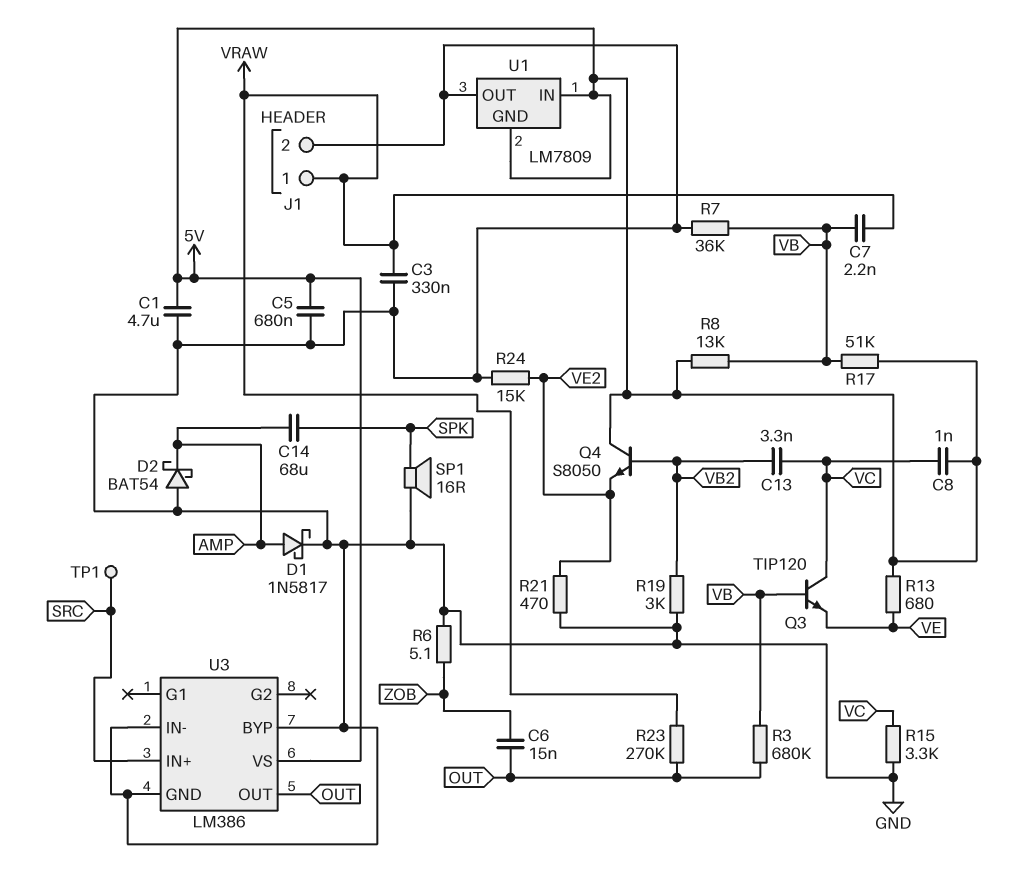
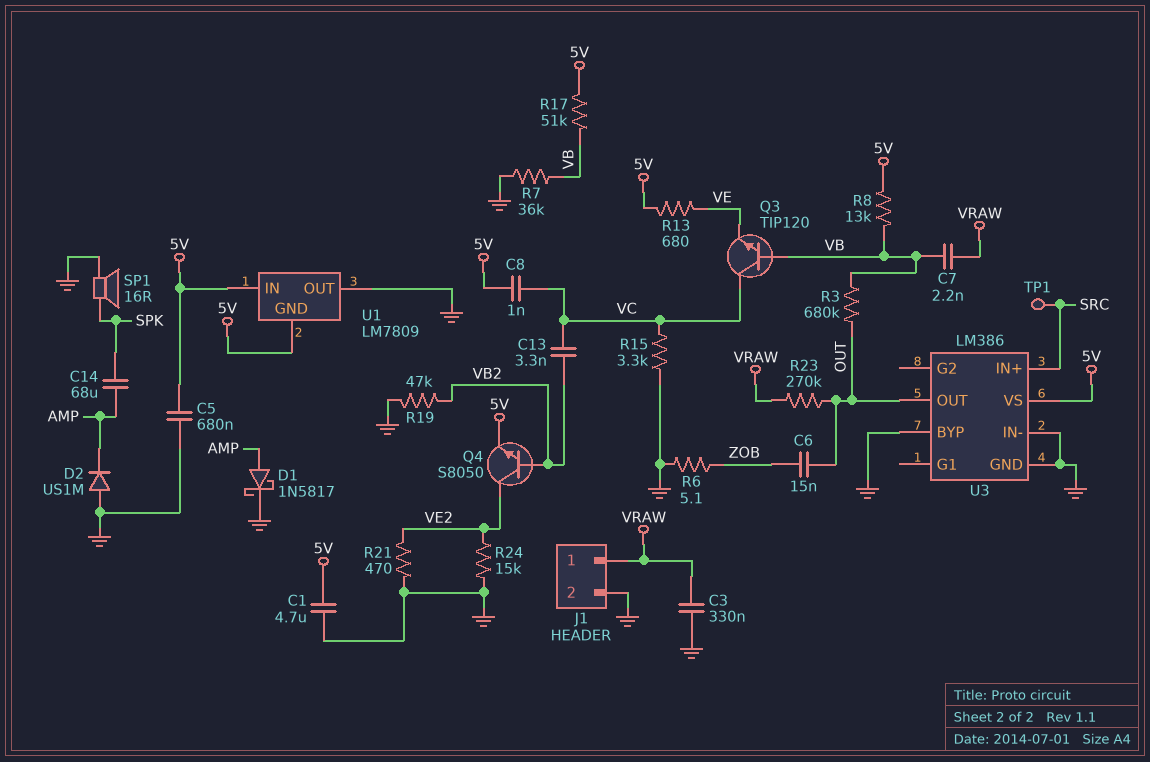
D2: schottky BAT54 (A GND, K AMP) -> diode US1M (A GND, K AMP)
Q4: NPN S8050 (B VB2, C 5V, E VE2) -> NPN S8050 (B VB2, C VE2, E 5V)
R19: 3k (GND, VB2) -> 47k (GND, VB2)

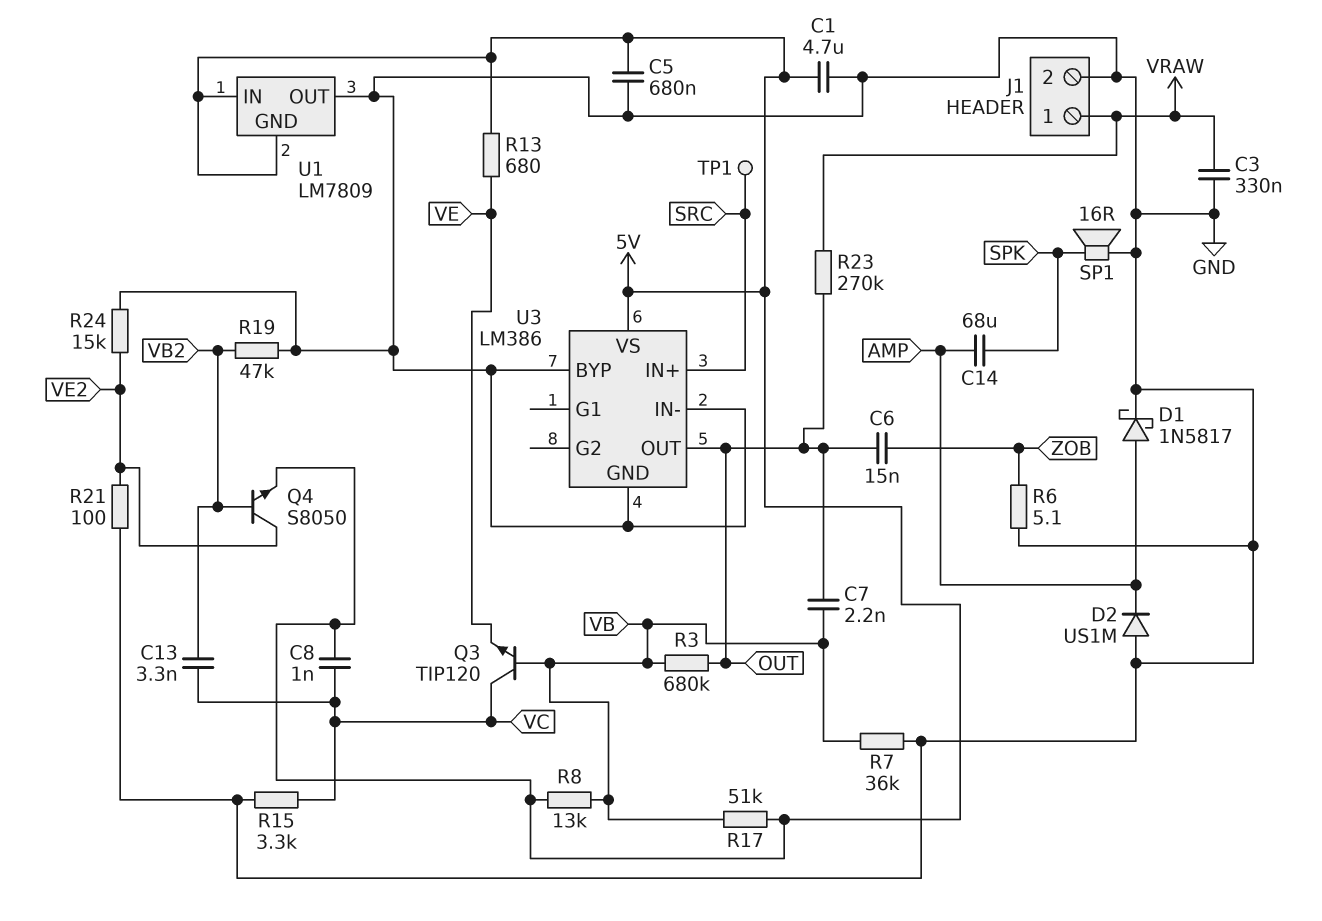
C7: 2.2nF (VB, VRAW) -> 2.2nF (OUT, VB)
R21: 470 (GND, VE2) -> 100 (GND, VE2)

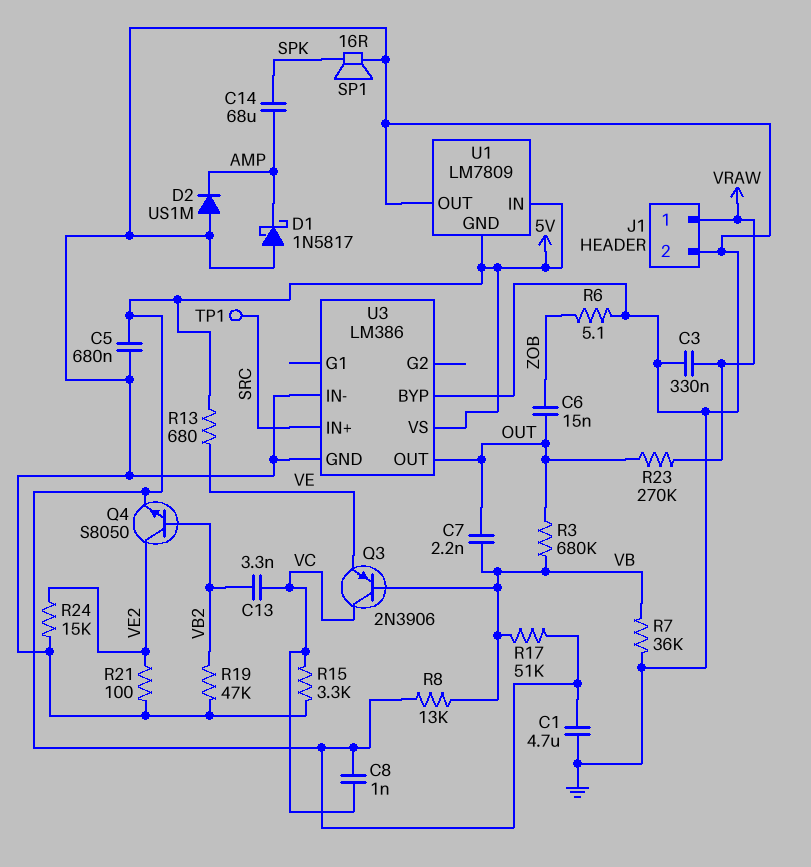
D1: schottky 1N5817 (A AMP, K GND) -> schottky 1N5817 (A GND, K AMP)
Q3: NPN TIP120 (B VB, C VC, E VE) -> PNP 2N3906 (B VB, C VC, E VE)

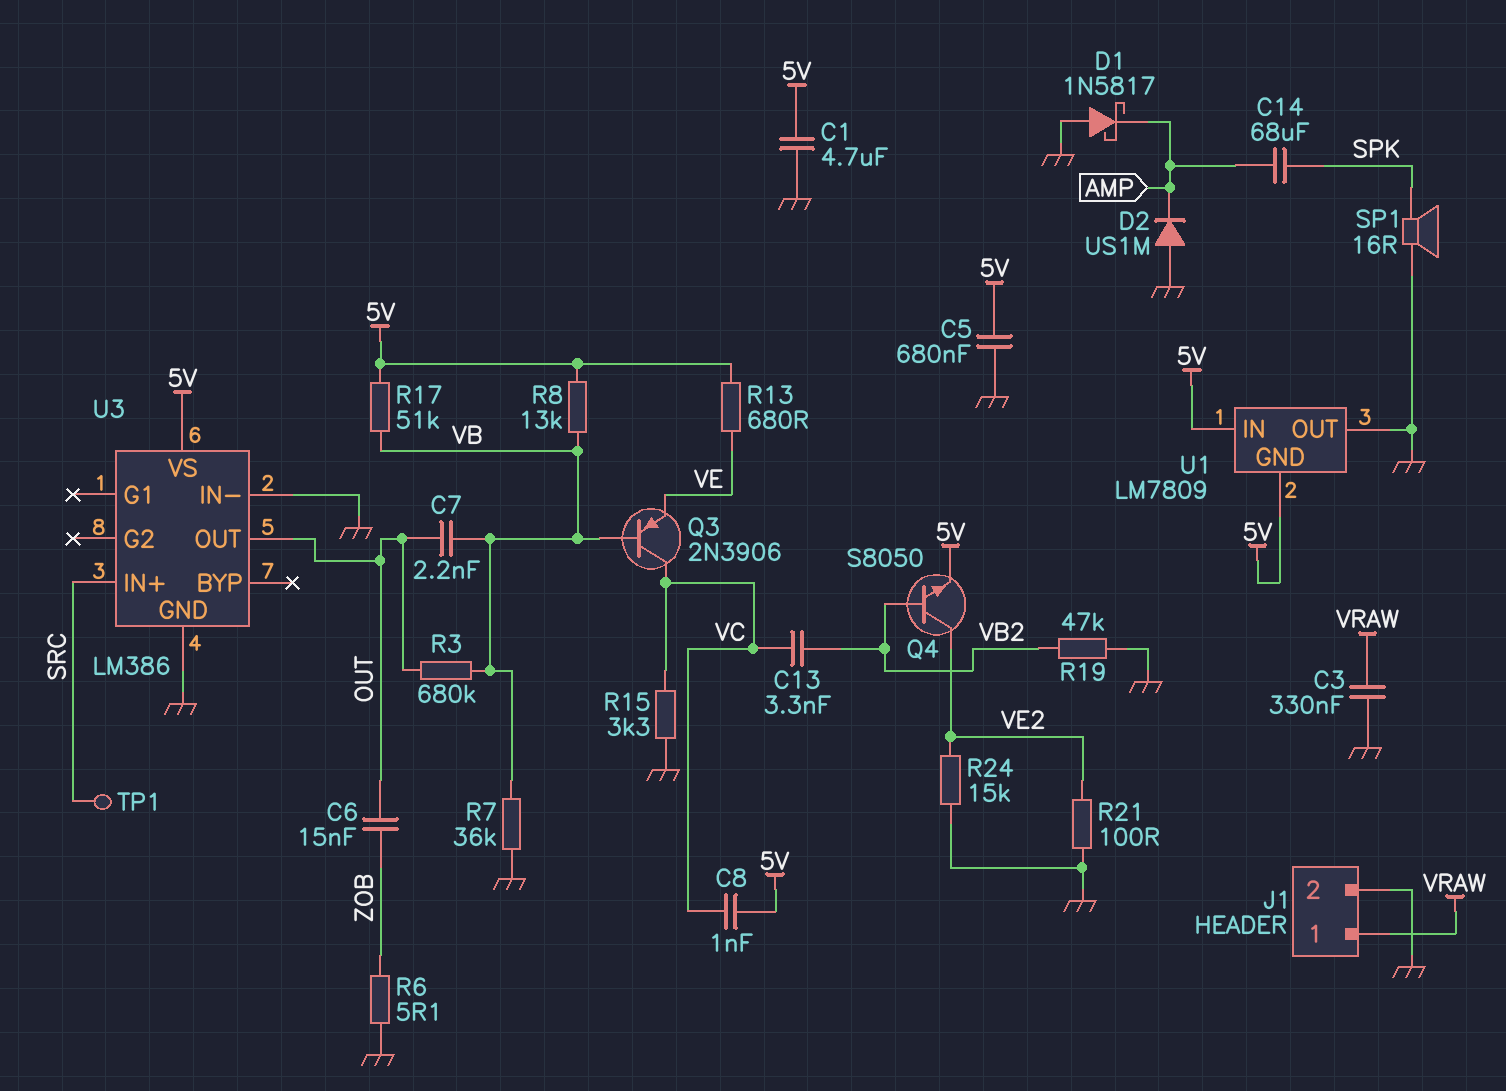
R23: 270k (OUT, VRAW) -> none
U3 pin BYP: GND -> none

